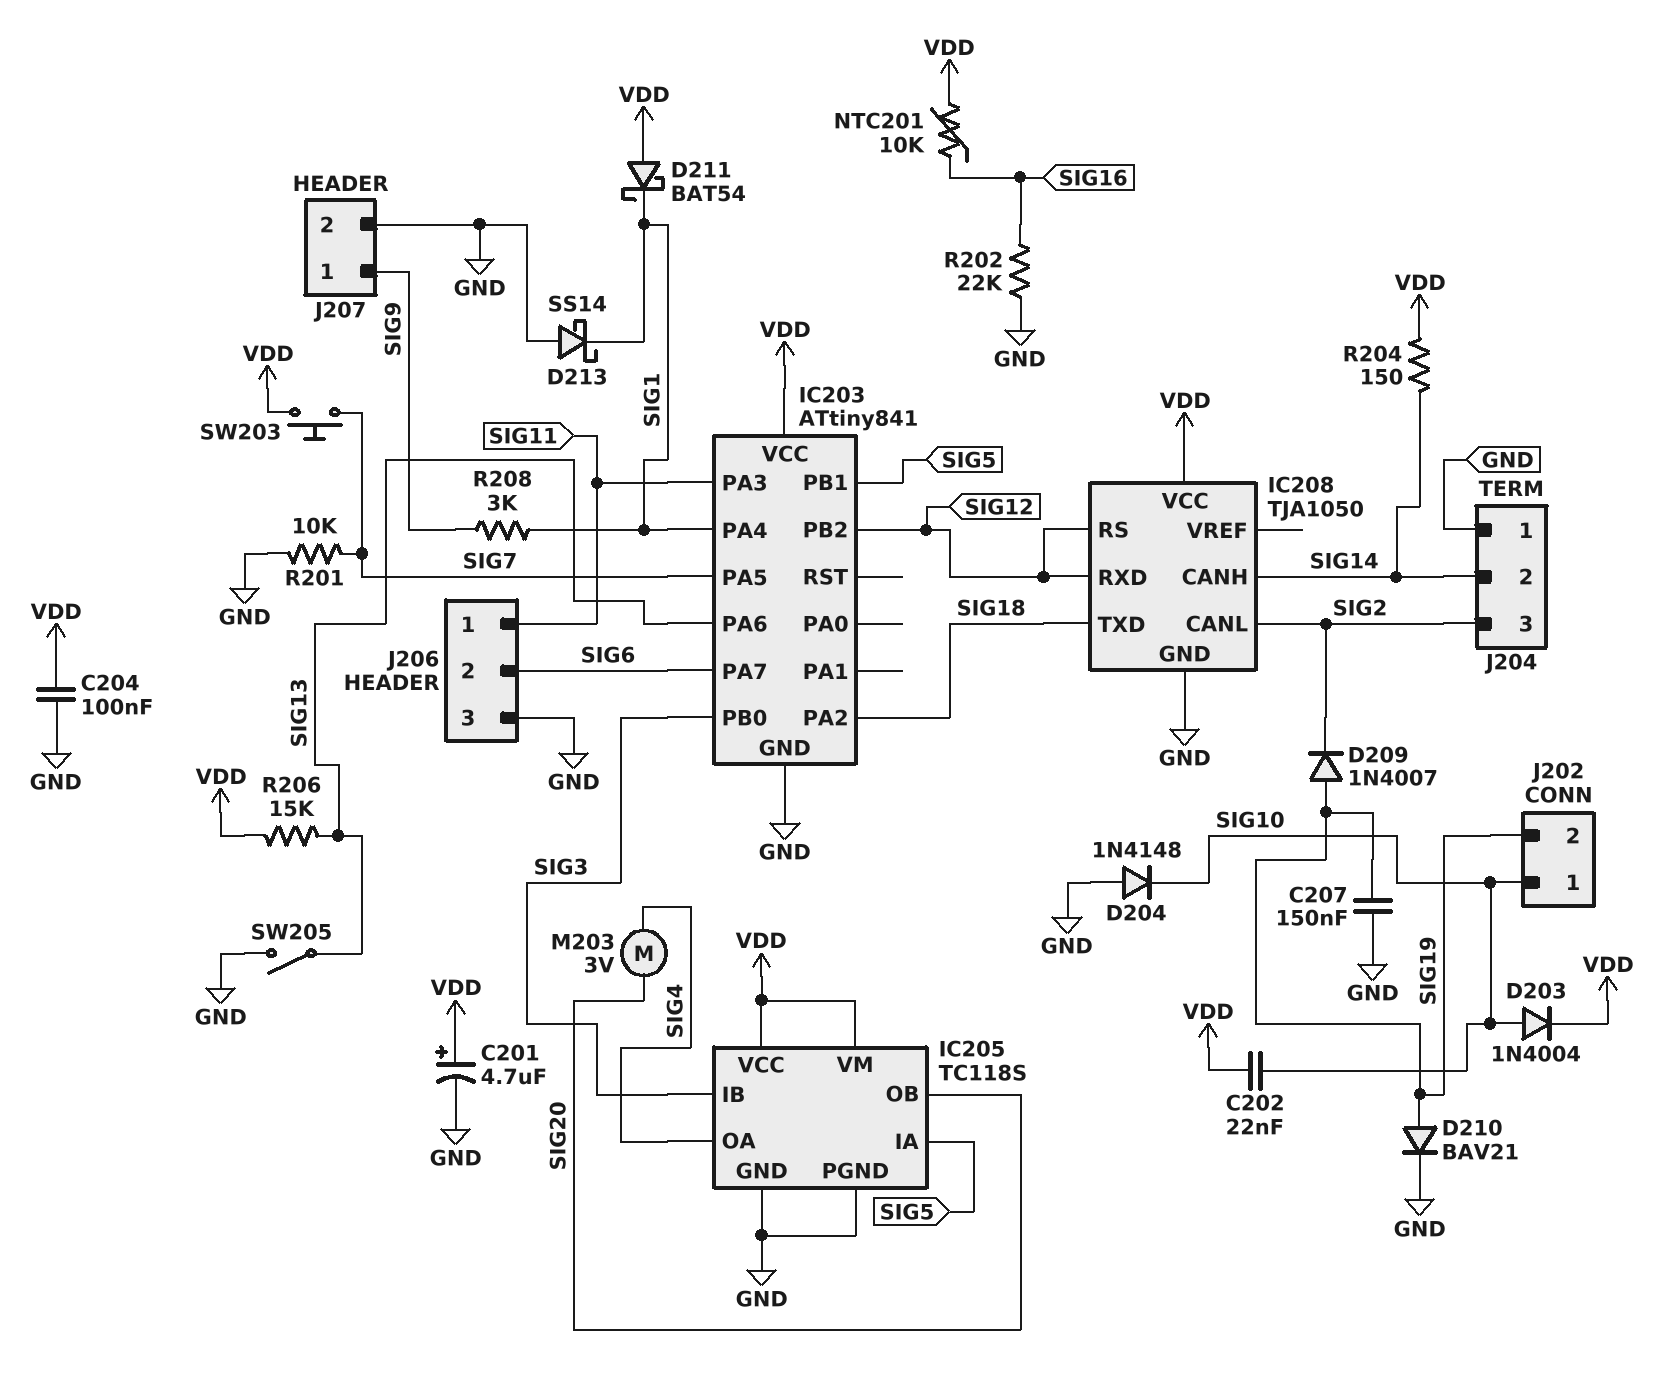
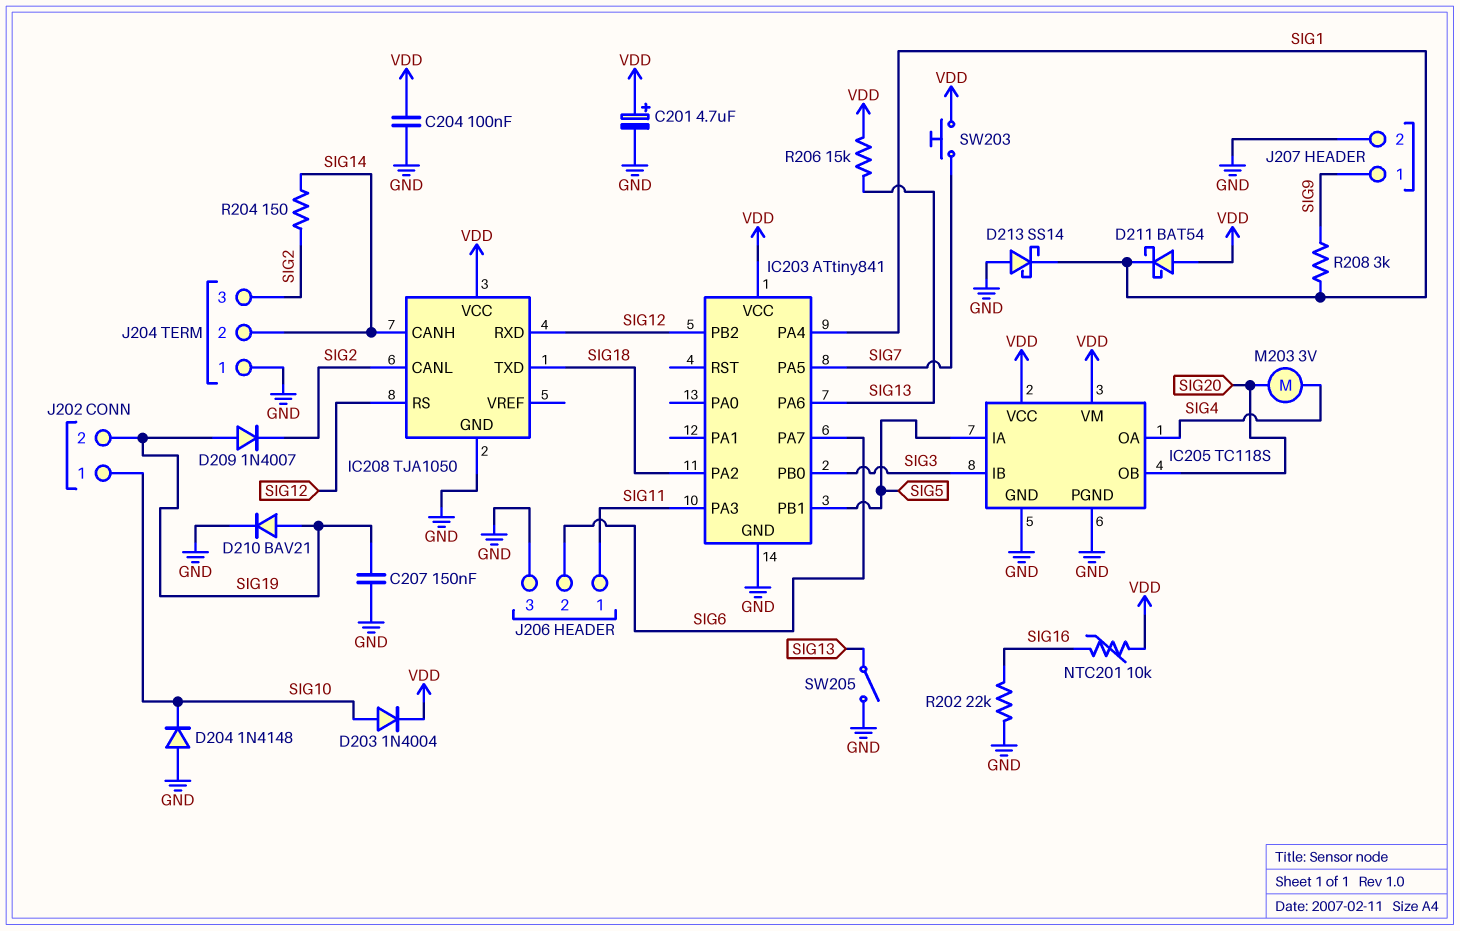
C202: 22nF (SIG10, VDD) -> none
R201: 10k (GND, SIG7) -> none
R204: 150 (SIG14, VDD) -> 150 (SIG2, SIG14)

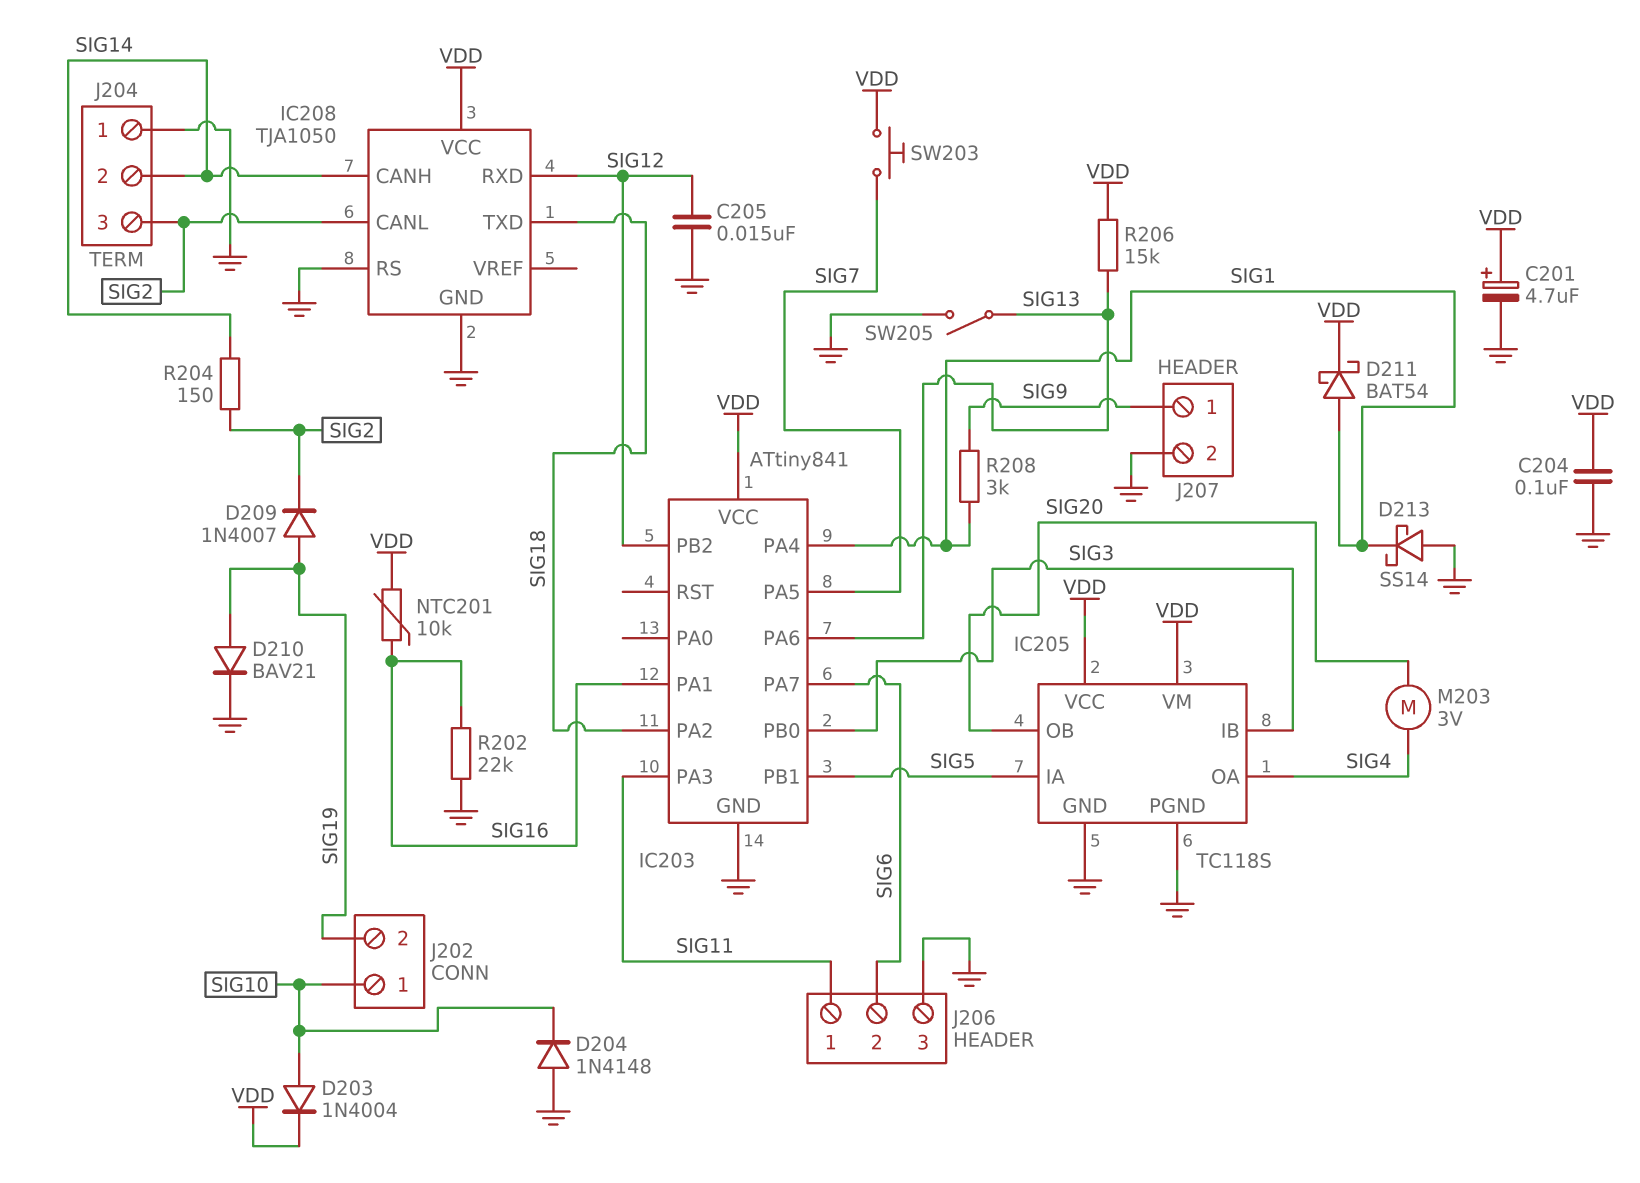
C205: none -> 15nF (GND, SIG12)
C207: 150nF (GND, SIG19) -> none
D211: schottky BAT54 (A VDD, K SIG1) -> schottky BAT54 (A SIG1, K VDD)
IC203 pin PA1: none -> SIG16
IC208 pin RS: SIG12 -> GND

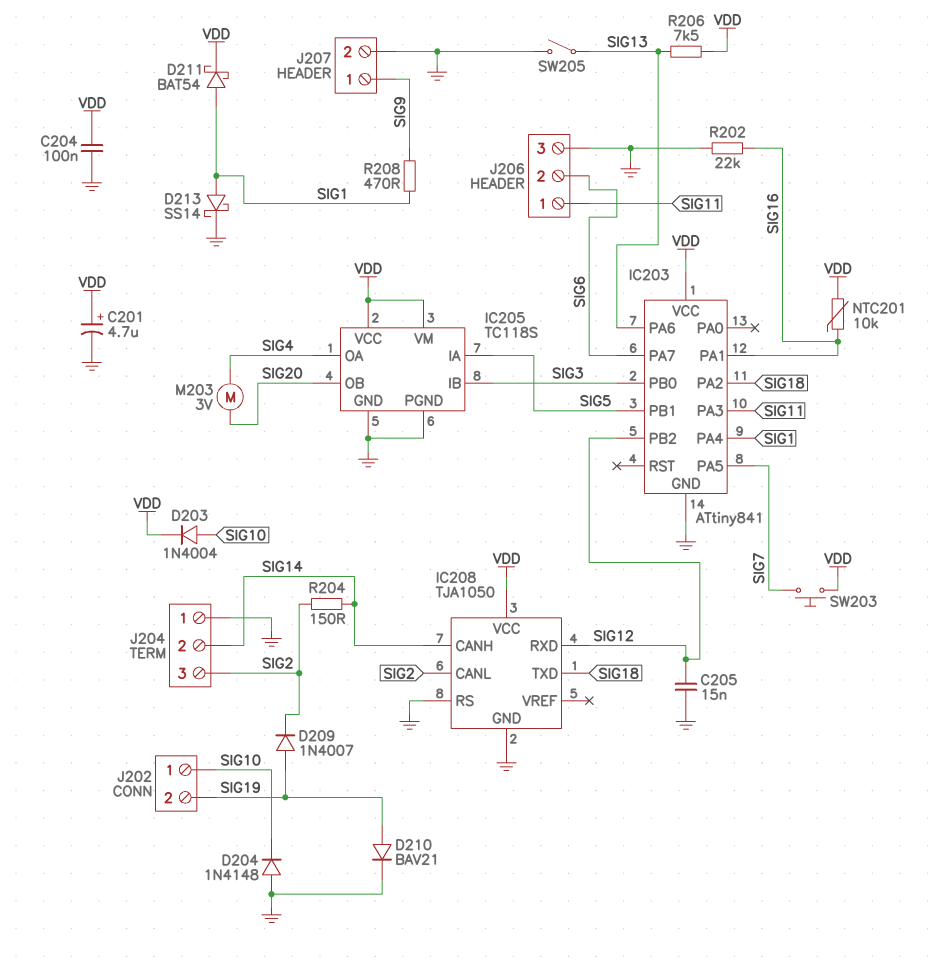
D213: schottky SS14 (A GND, K SIG1) -> schottky SS14 (A SIG1, K GND)
R206: 15k (SIG13, VDD) -> 7.5k (SIG13, VDD)
R208: 3k (SIG1, SIG9) -> 470 (SIG1, SIG9)

